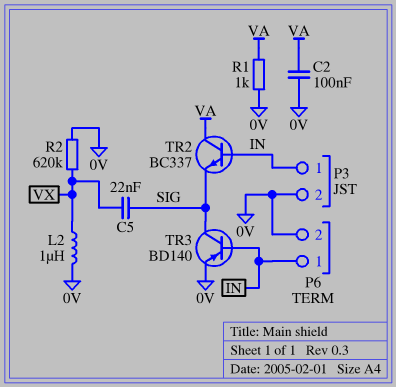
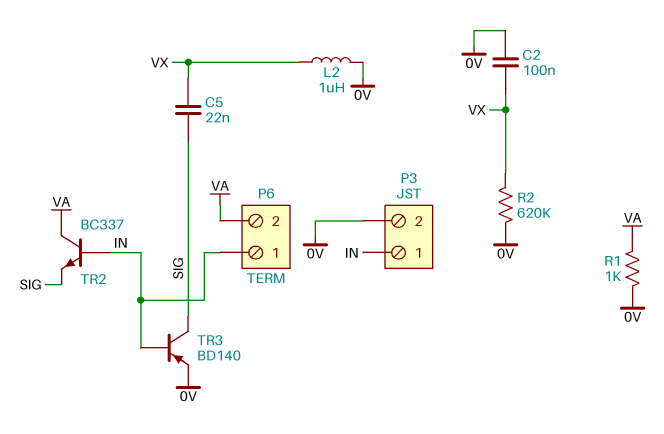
C2: 100nF (0V, VA) -> 100nF (0V, VX)
P6 pin 2: 0V -> VA

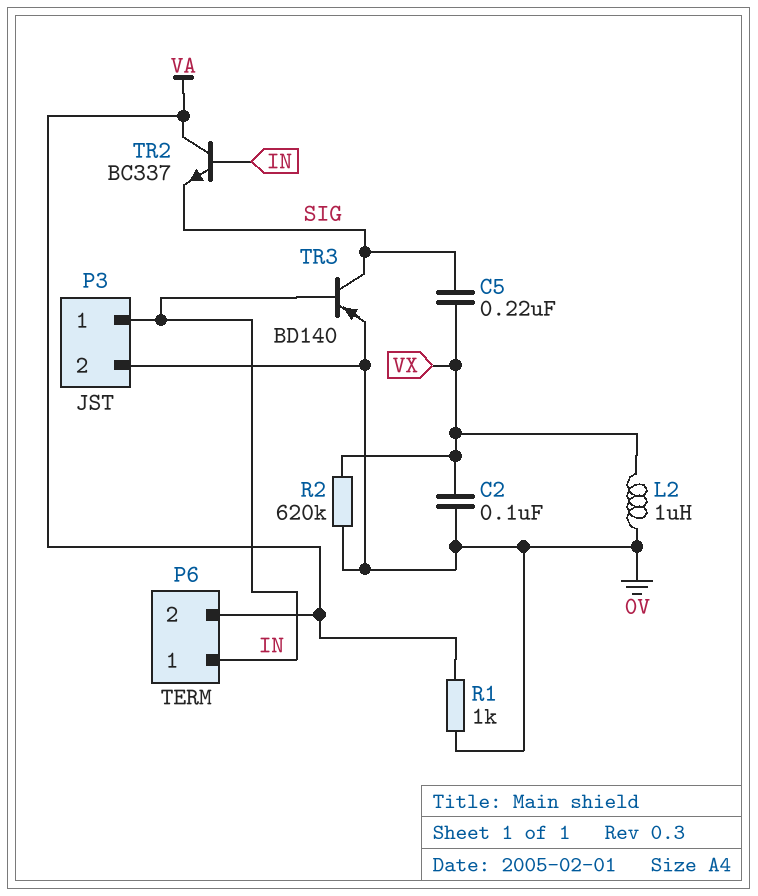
C5: 22nF (SIG, VX) -> 220nF (SIG, VX)

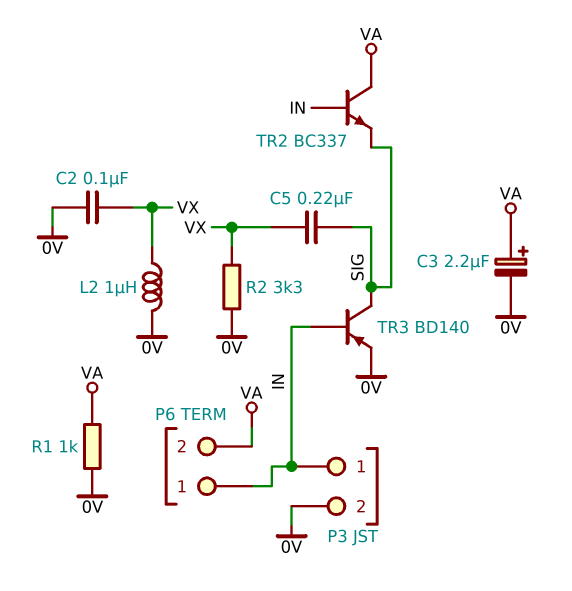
C3: none -> 2.2uF (plus VA, minus 0V)
R2: 620k (0V, VX) -> 3.3k (0V, VX)

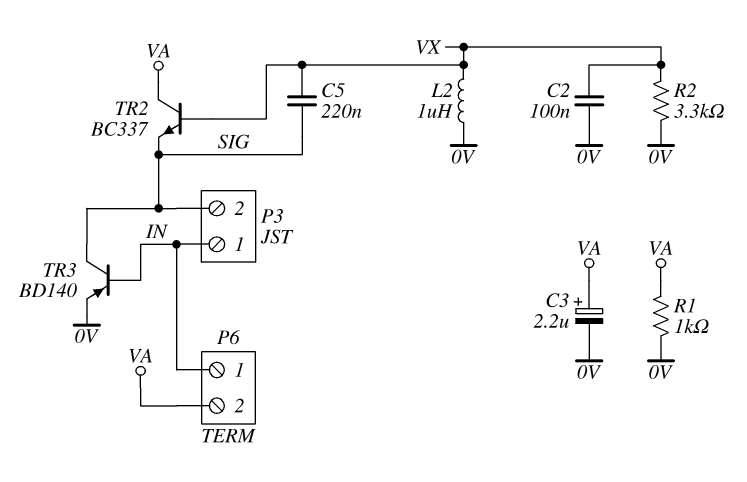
P3 pin 2: 0V -> SIG
TR2: NPN BC337 (B IN, C VA, E SIG) -> NPN BC337 (B VX, C VA, E SIG)

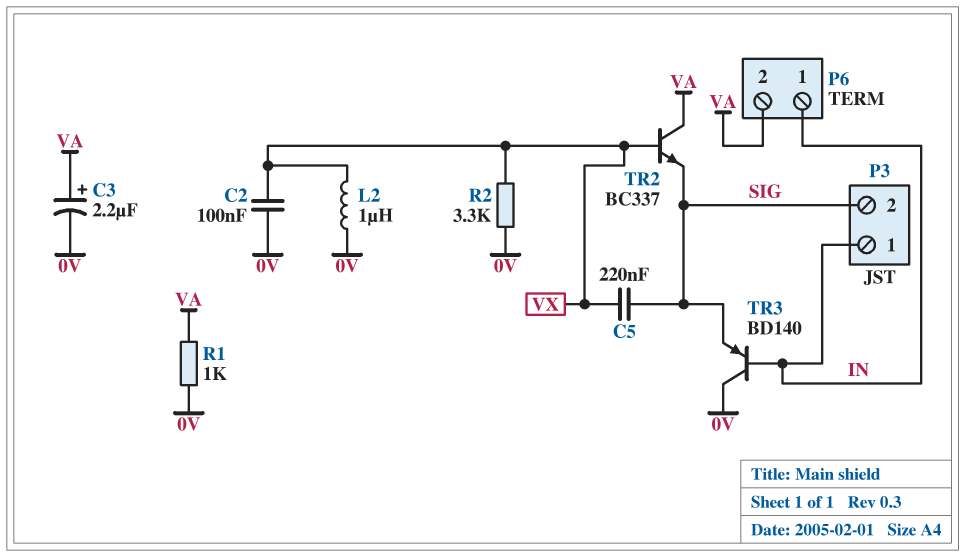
TR3: PNP BD140 (B IN, C SIG, E 0V) -> PNP BD140 (B IN, C 0V, E SIG)

